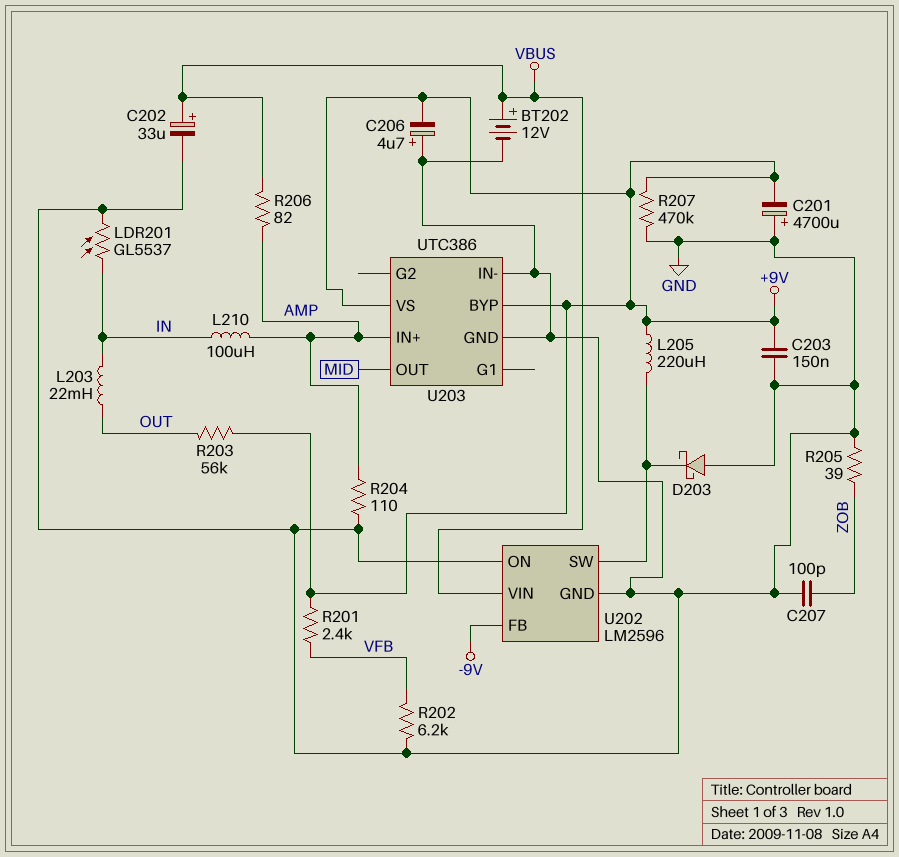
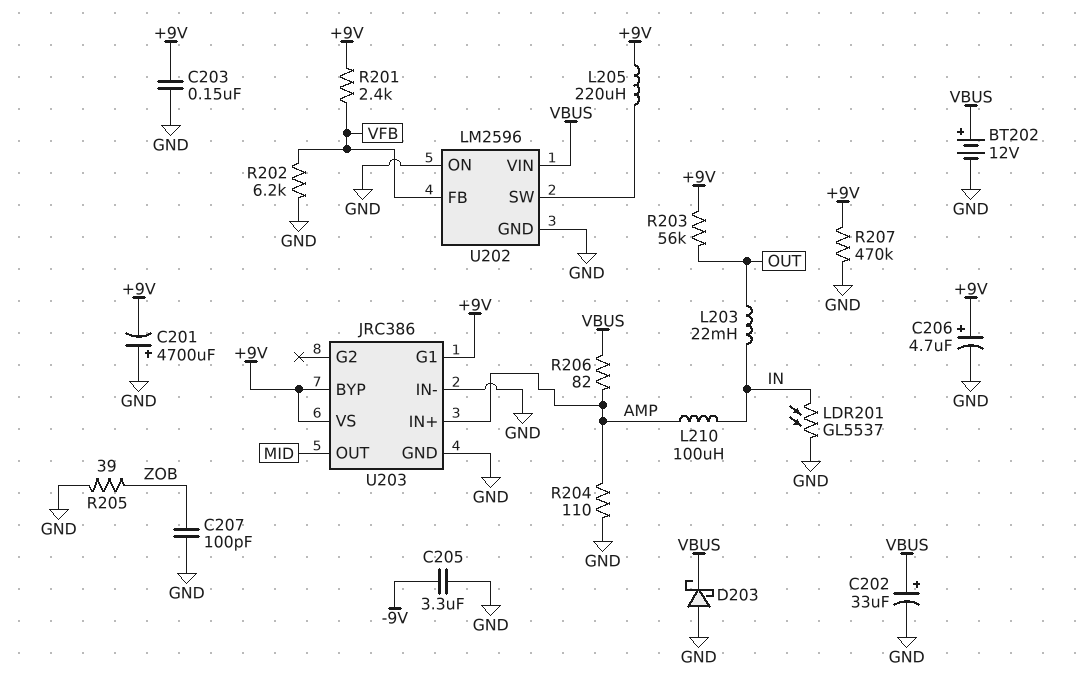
C205: none -> 3.3uF (-9V, GND)
C206: 4.7uF (plus GND, minus +9V) -> 4.7uF (plus +9V, minus GND)
D203: schottky (A GND, K U202/SW) -> schottky (A GND, K VBUS)
U202 pin FB: -9V -> VFB
U203: UTC386 -> JRC386
U203 pin G1: none -> +9V

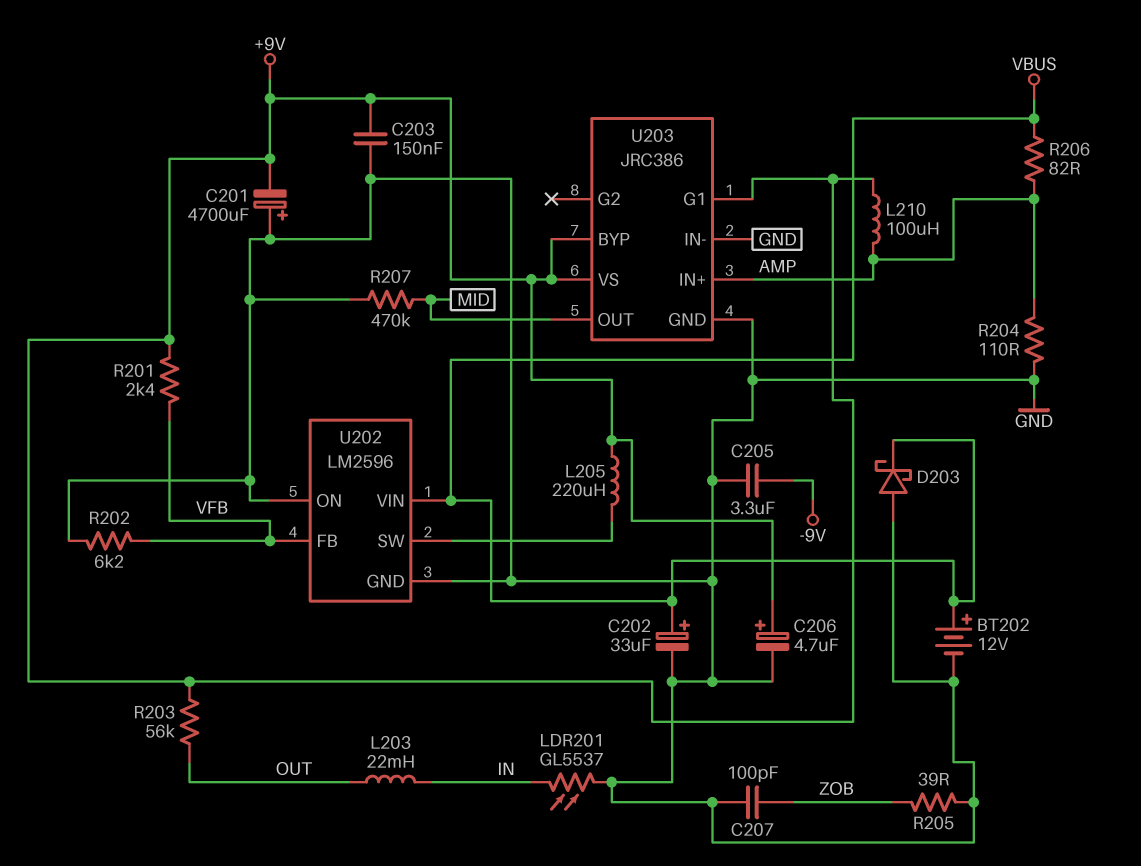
L210: 100uH (AMP, IN) -> 100uH (+9V, AMP)
R207: 470k (+9V, GND) -> 470k (GND, MID)

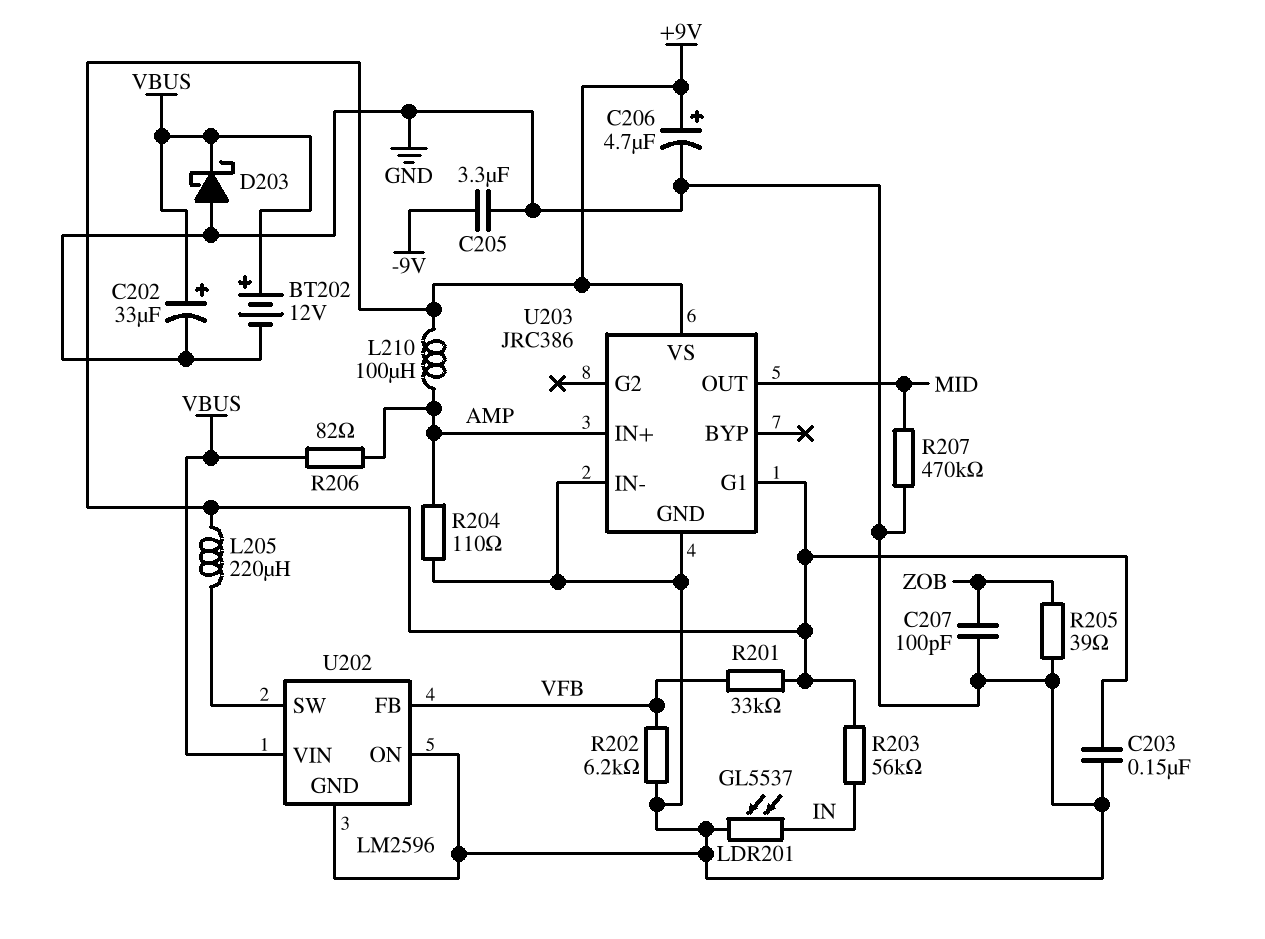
C201: 4700uF (plus GND, minus +9V) -> none
L203: 22mH (IN, OUT) -> none
R201: 2.4k (+9V, VFB) -> 33k (+9V, VFB)
R203: 56k (+9V, OUT) -> 56k (+9V, IN)
U203 pin BYP: +9V -> none

